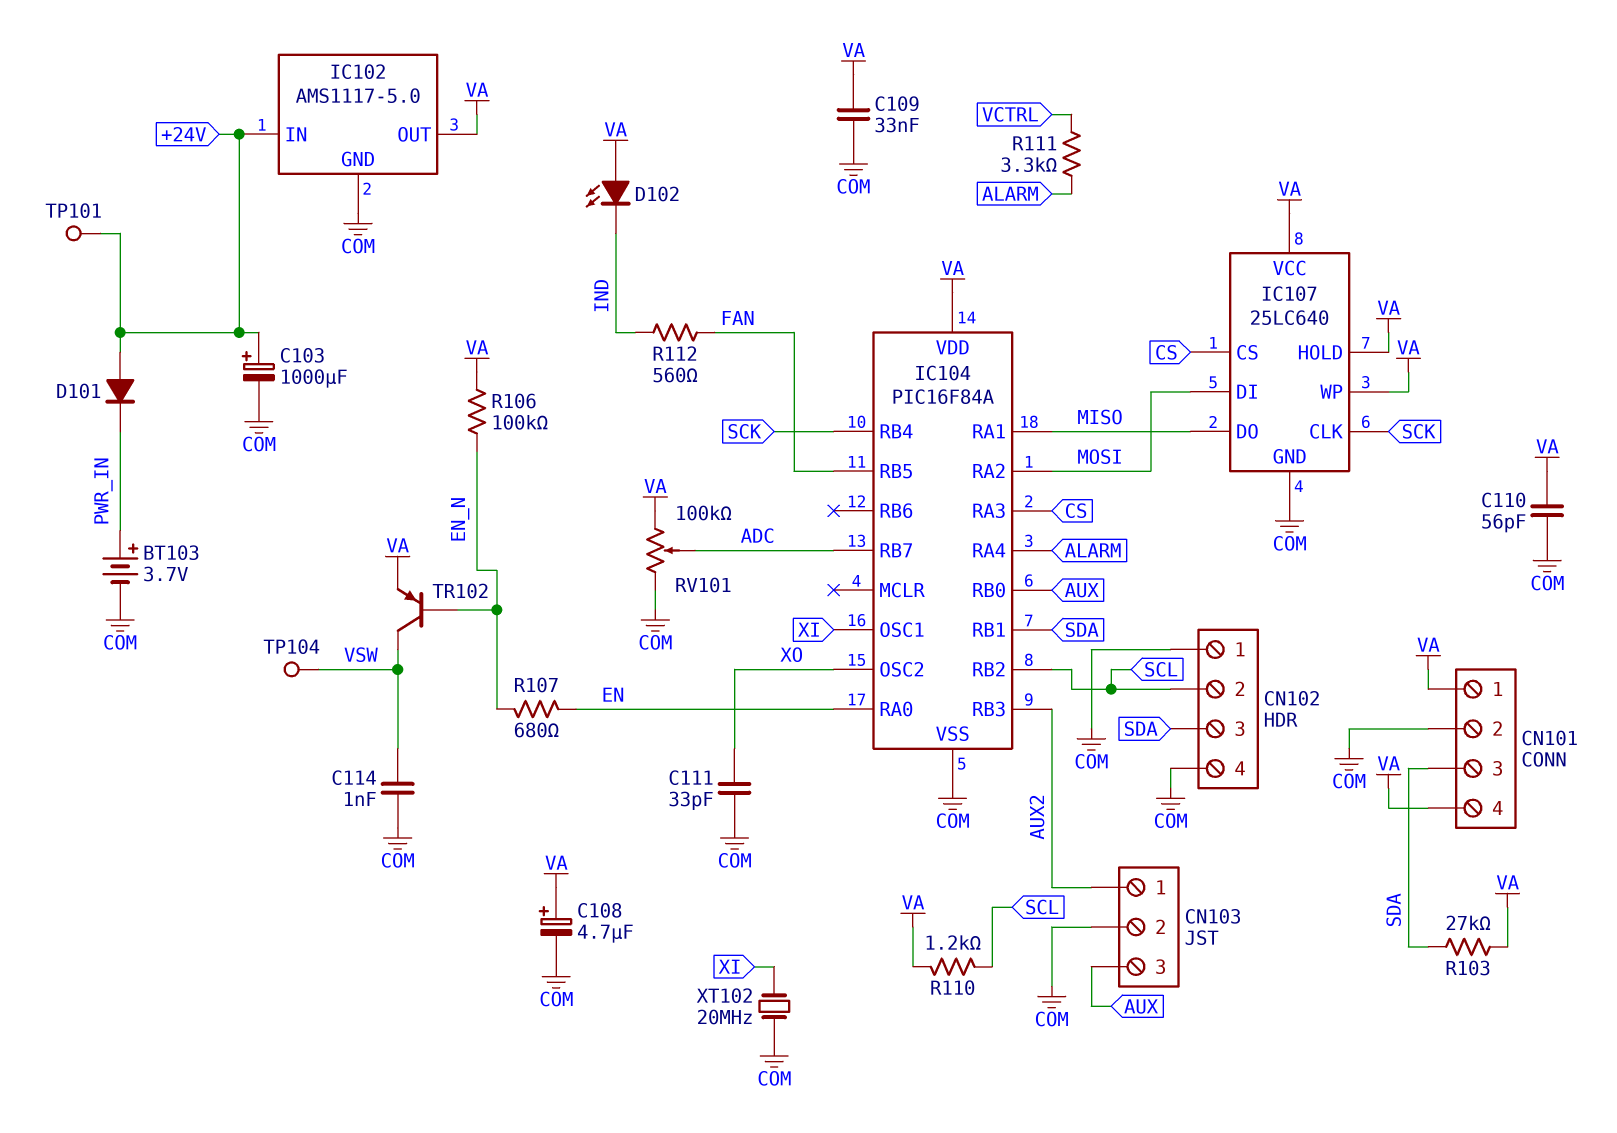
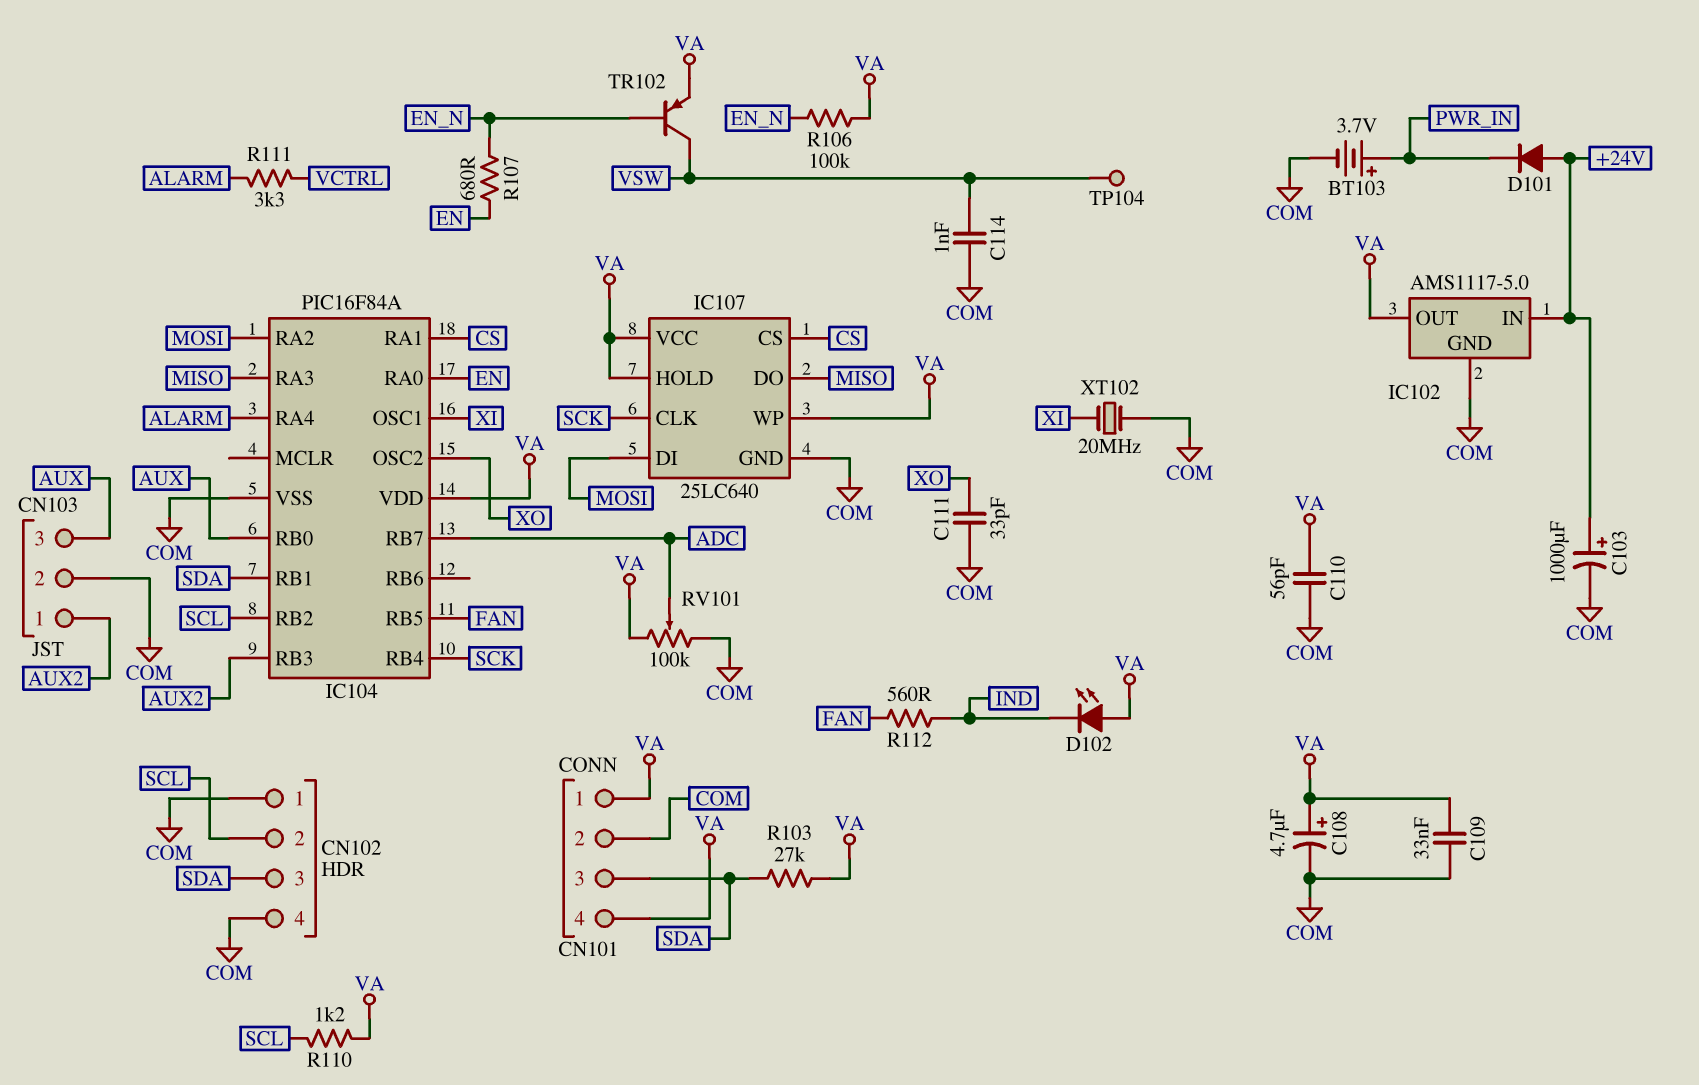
IC104 pin RA1: MISO -> CS
IC104 pin RA3: CS -> MISO
TP101: test point (+24V) -> none

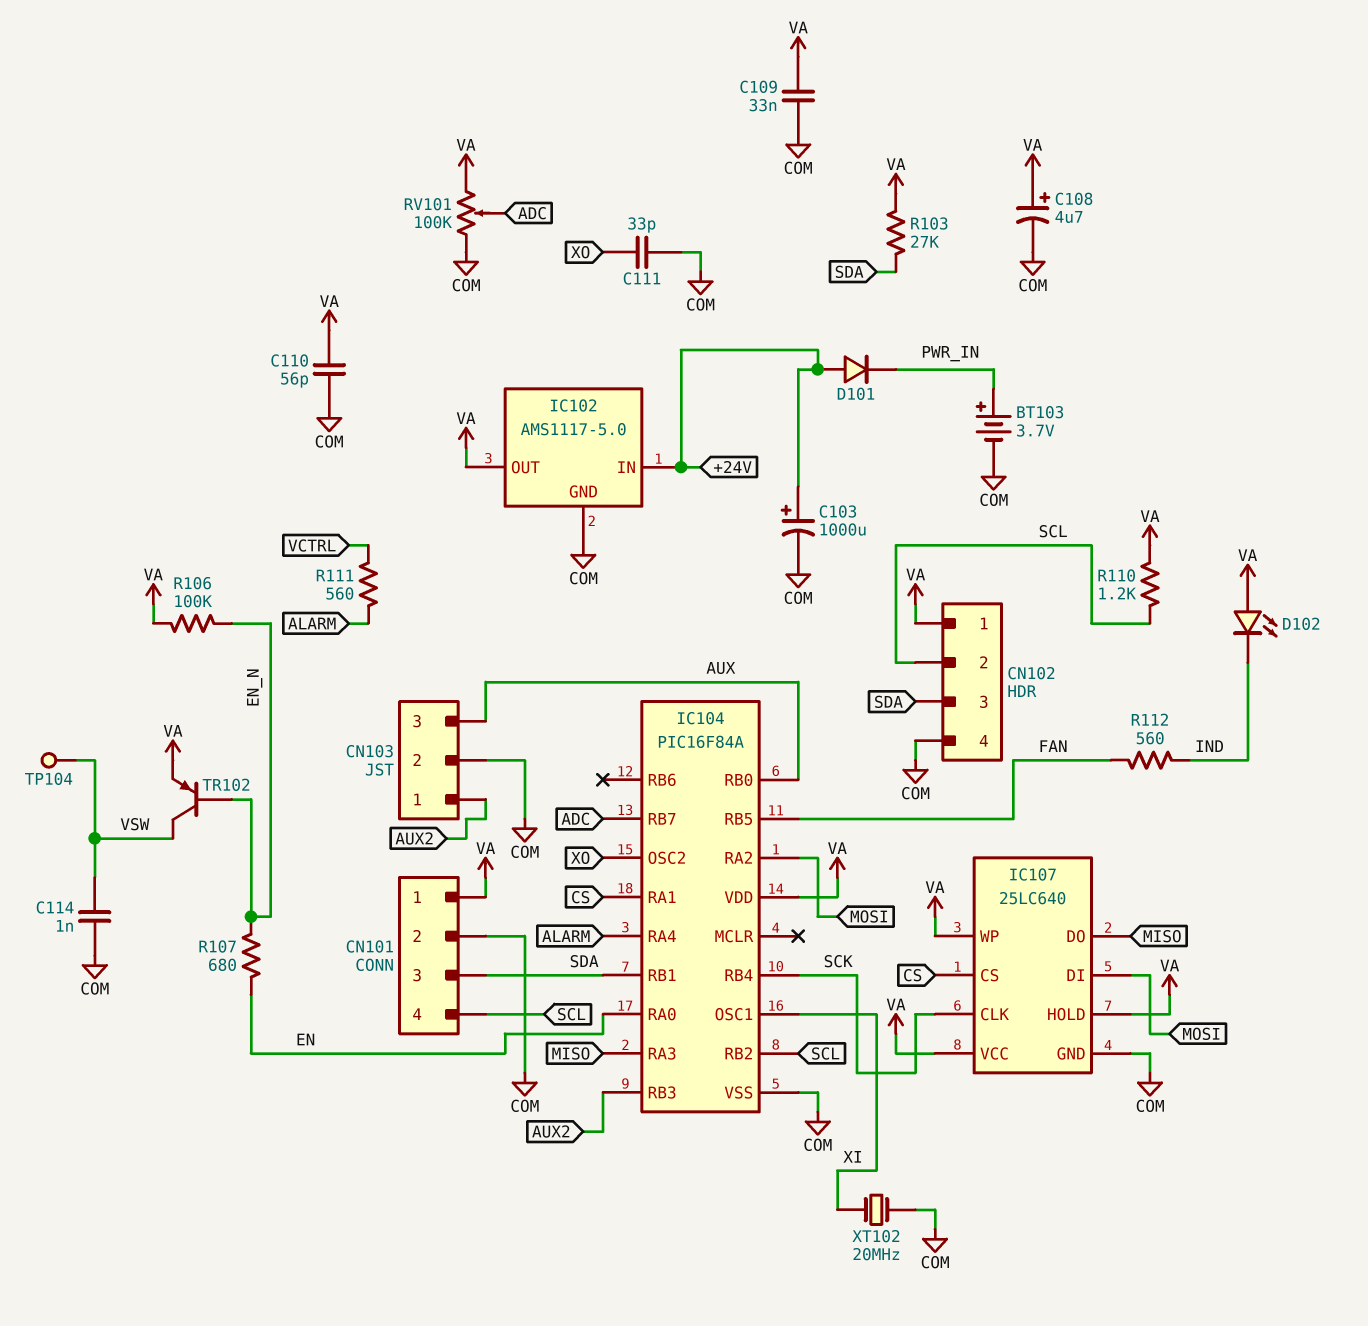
CN101 pin 4: VA -> SCL
CN102 pin 1: COM -> VA
R111: 3.3k (ALARM, VCTRL) -> 560 (ALARM, VCTRL)

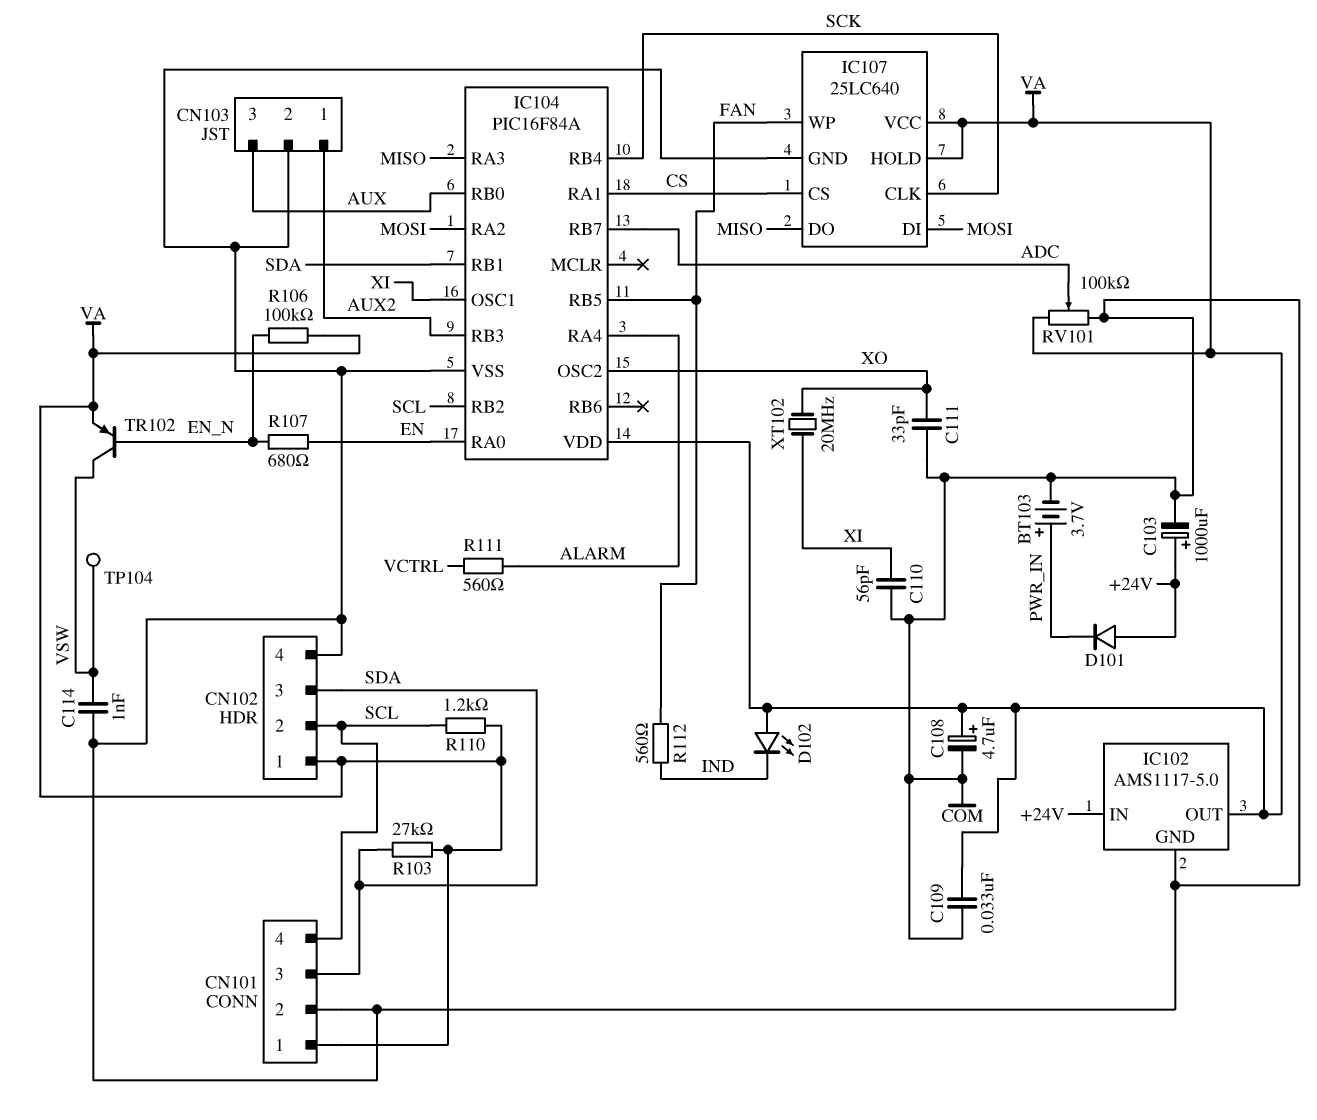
C110: 56pF (COM, VA) -> 56pF (COM, XI)
IC107 pin WP: VA -> FAN
XT102: 20MHz (COM, XI) -> 20MHz (XI, XO)

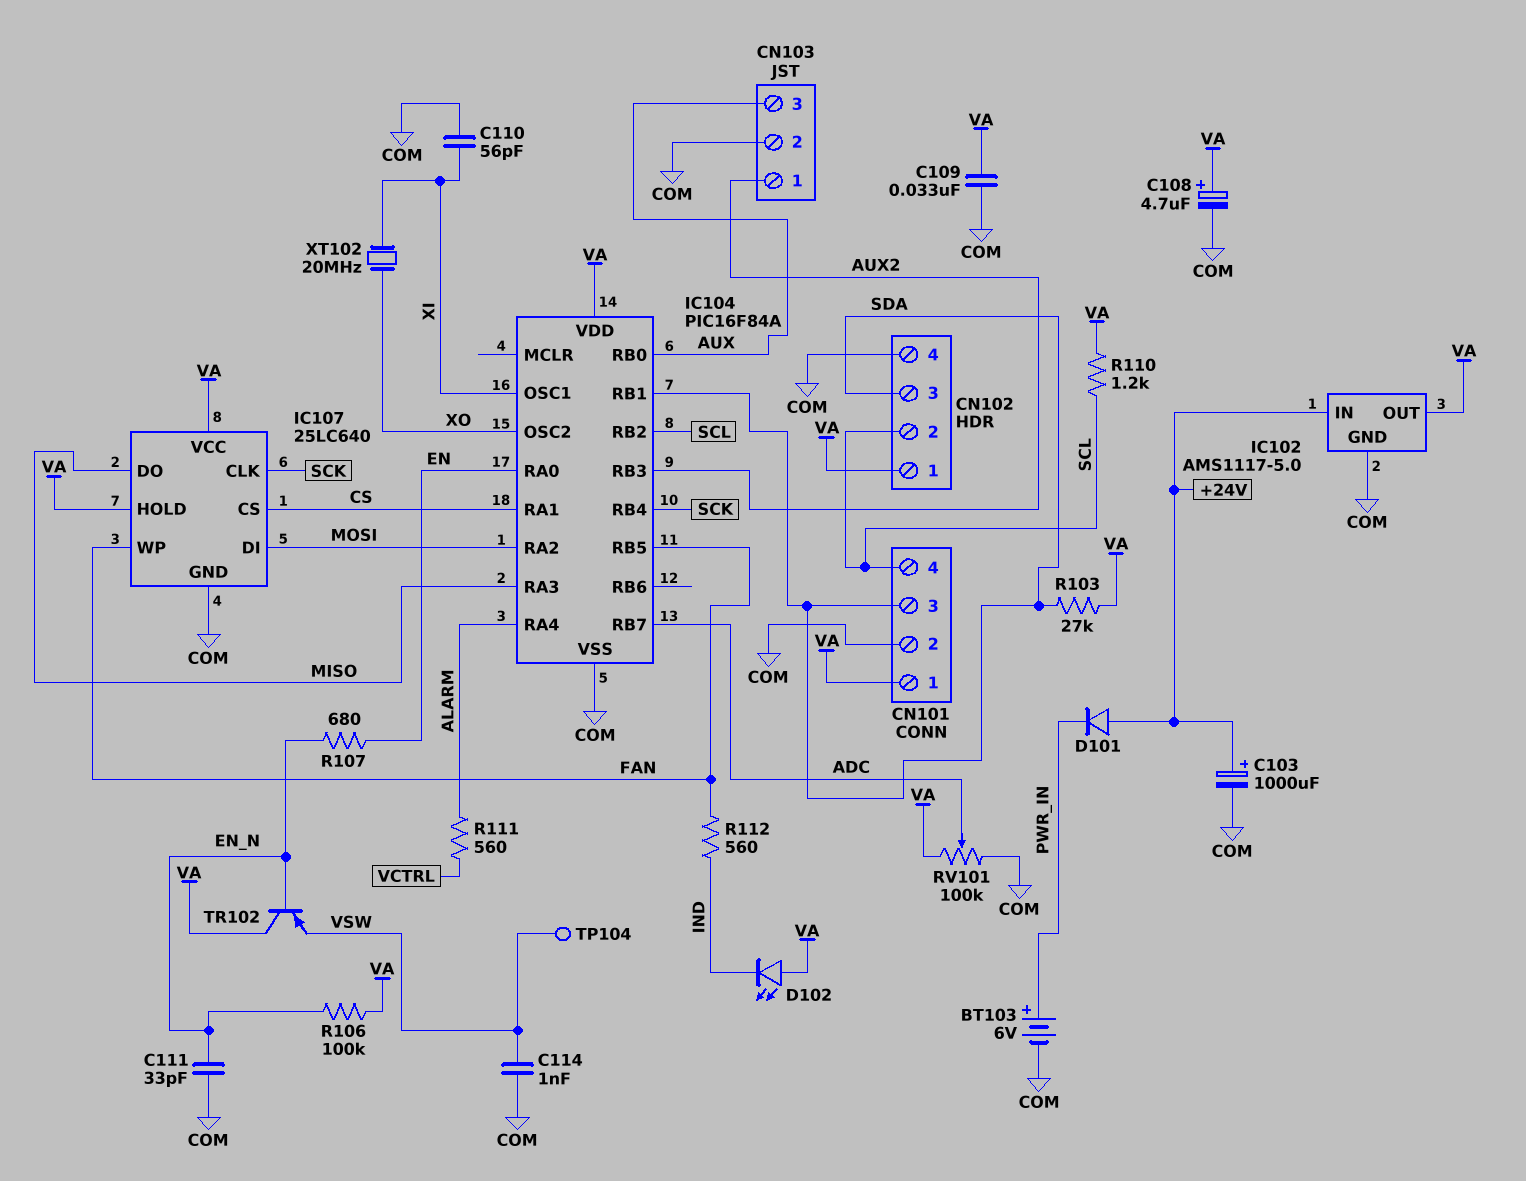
BT103: 3.7V (plus PWR_IN, minus COM) -> 6V (plus PWR_IN, minus COM)
C111: 33pF (COM, XO) -> 33pF (COM, EN_N)
TR102: PNP (B EN_N, C VSW, E VA) -> PNP (B EN_N, C VA, E VSW)

